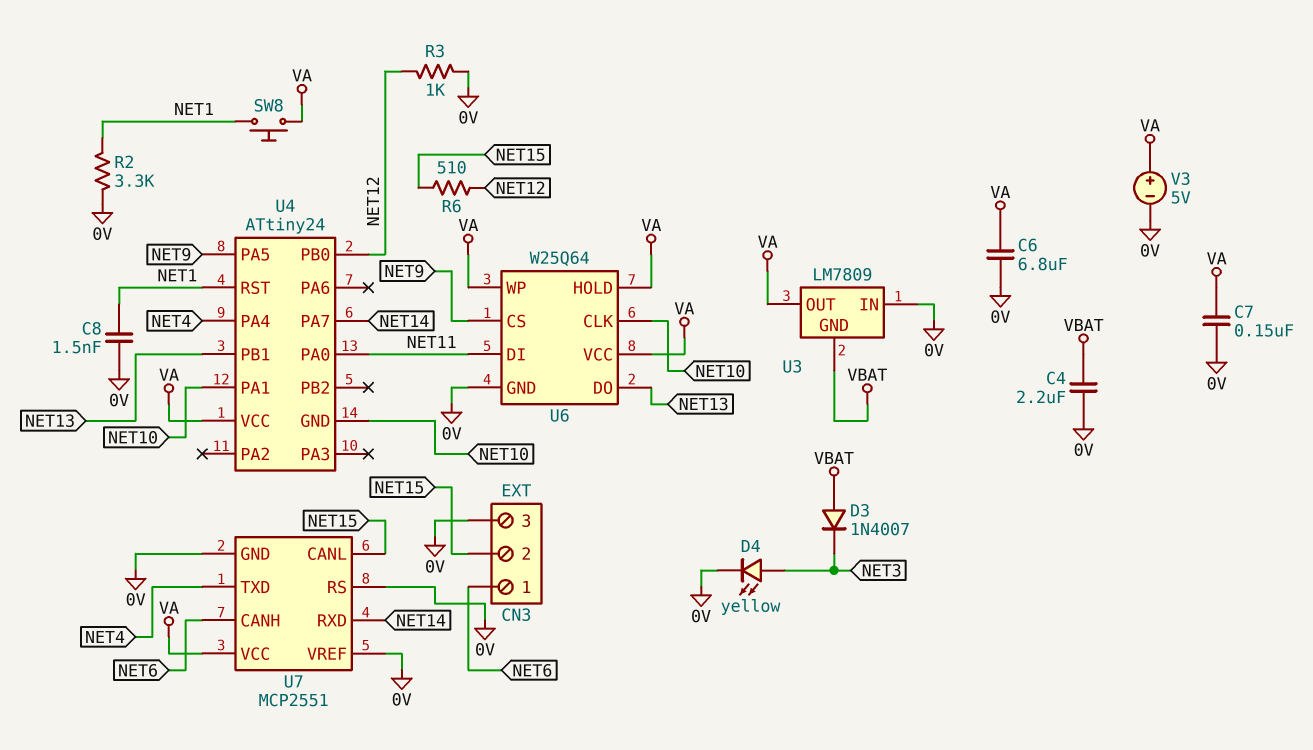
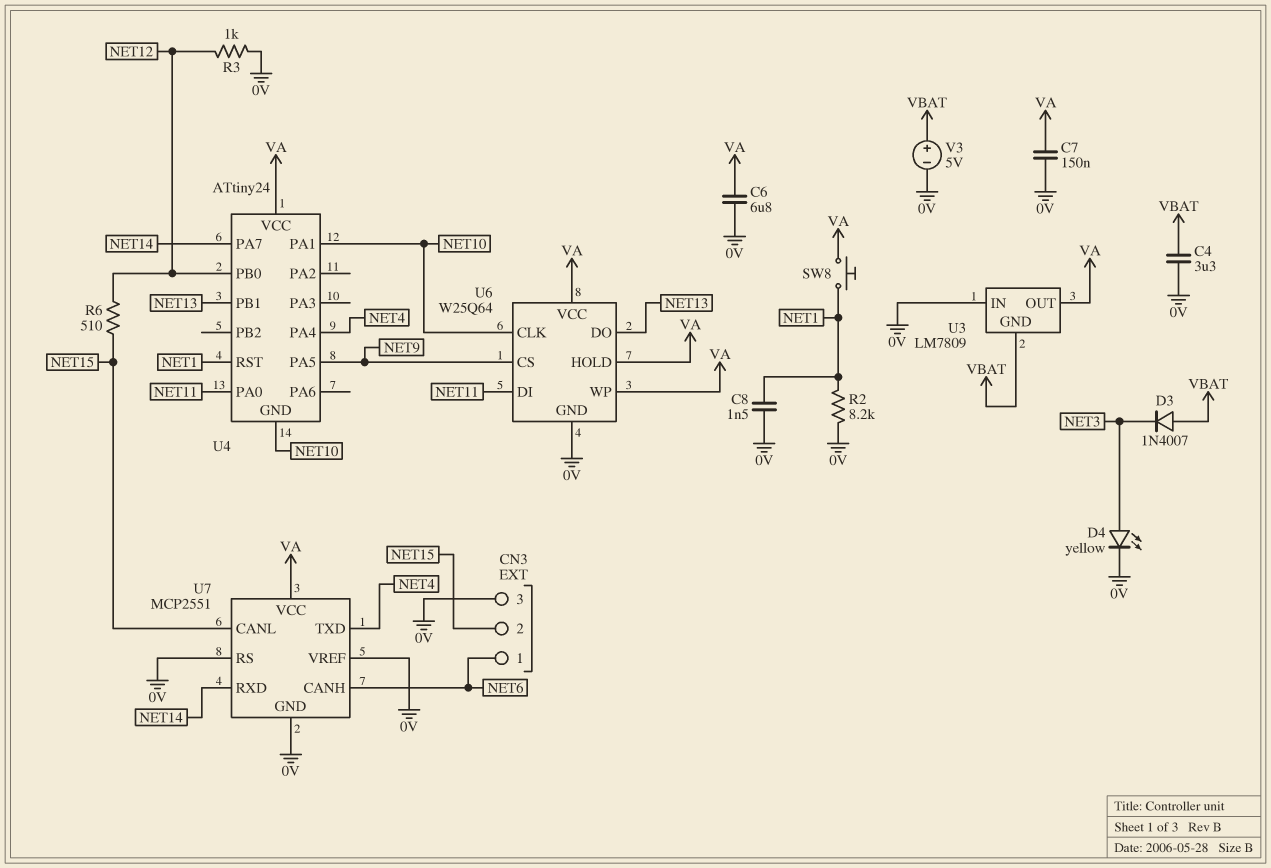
C4: 2.2uF (0V, VBAT) -> 3.3uF (0V, VBAT)
R2: 3.3k (0V, NET1) -> 8.2k (0V, NET1)
V3: 5V (plus VA, minus 0V) -> 5V (plus VBAT, minus 0V)

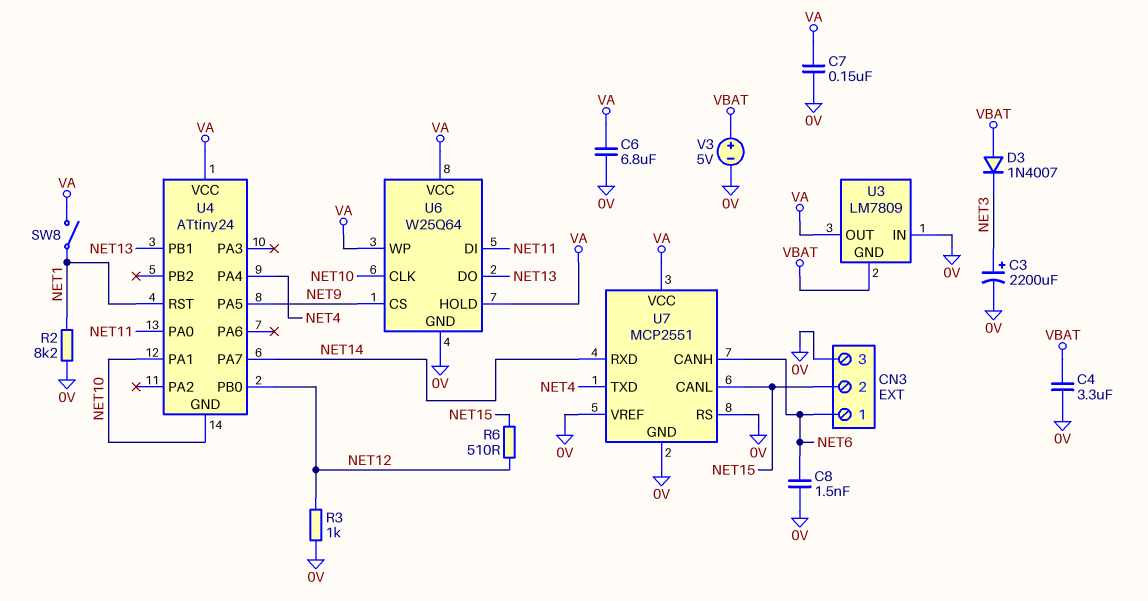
C3: none -> 2200uF (plus NET3, minus 0V)
C8: 1.5nF (0V, NET1) -> 1.5nF (0V, NET6)
D4: LED yellow (A NET3, K 0V) -> none
SW8: button (NET1, VA) -> switch (NET1, VA)

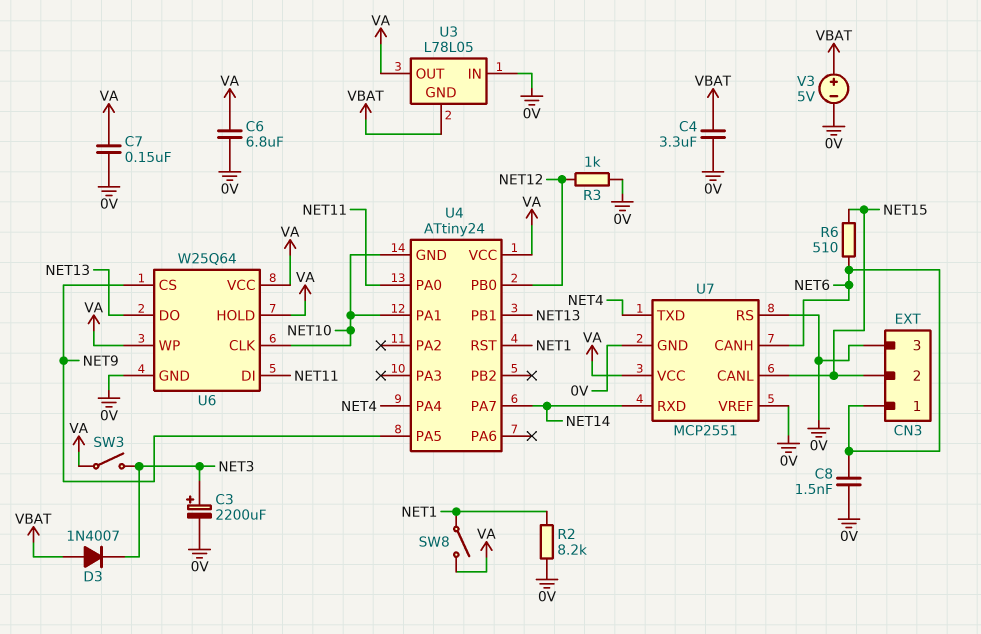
R6: 510 (NET12, NET15) -> 510 (NET6, NET15)
SW3: none -> switch (NET3, VA)
U3: LM7809 -> L78L05

